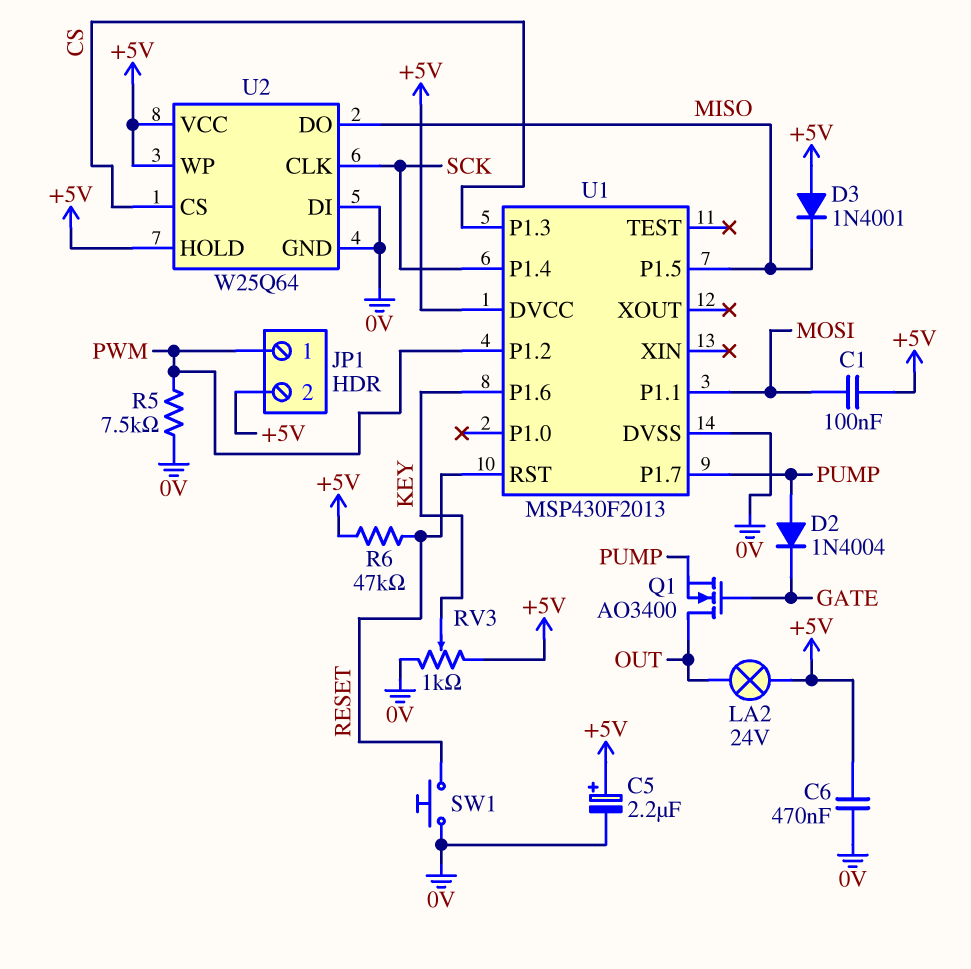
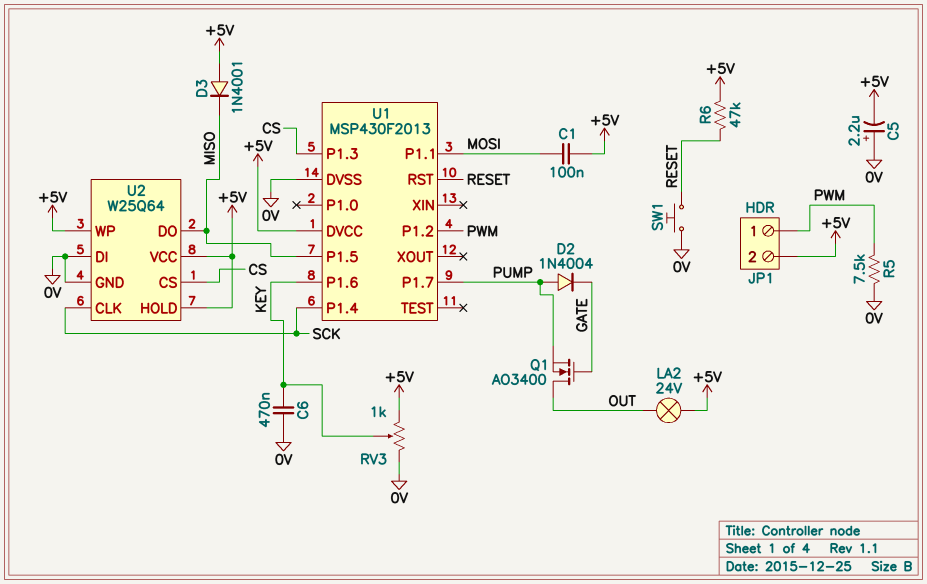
C5: 2.2uF (plus +5V, minus 0V) -> 2.2uF (plus 0V, minus +5V)
C6: 470nF (+5V, 0V) -> 470nF (0V, KEY)

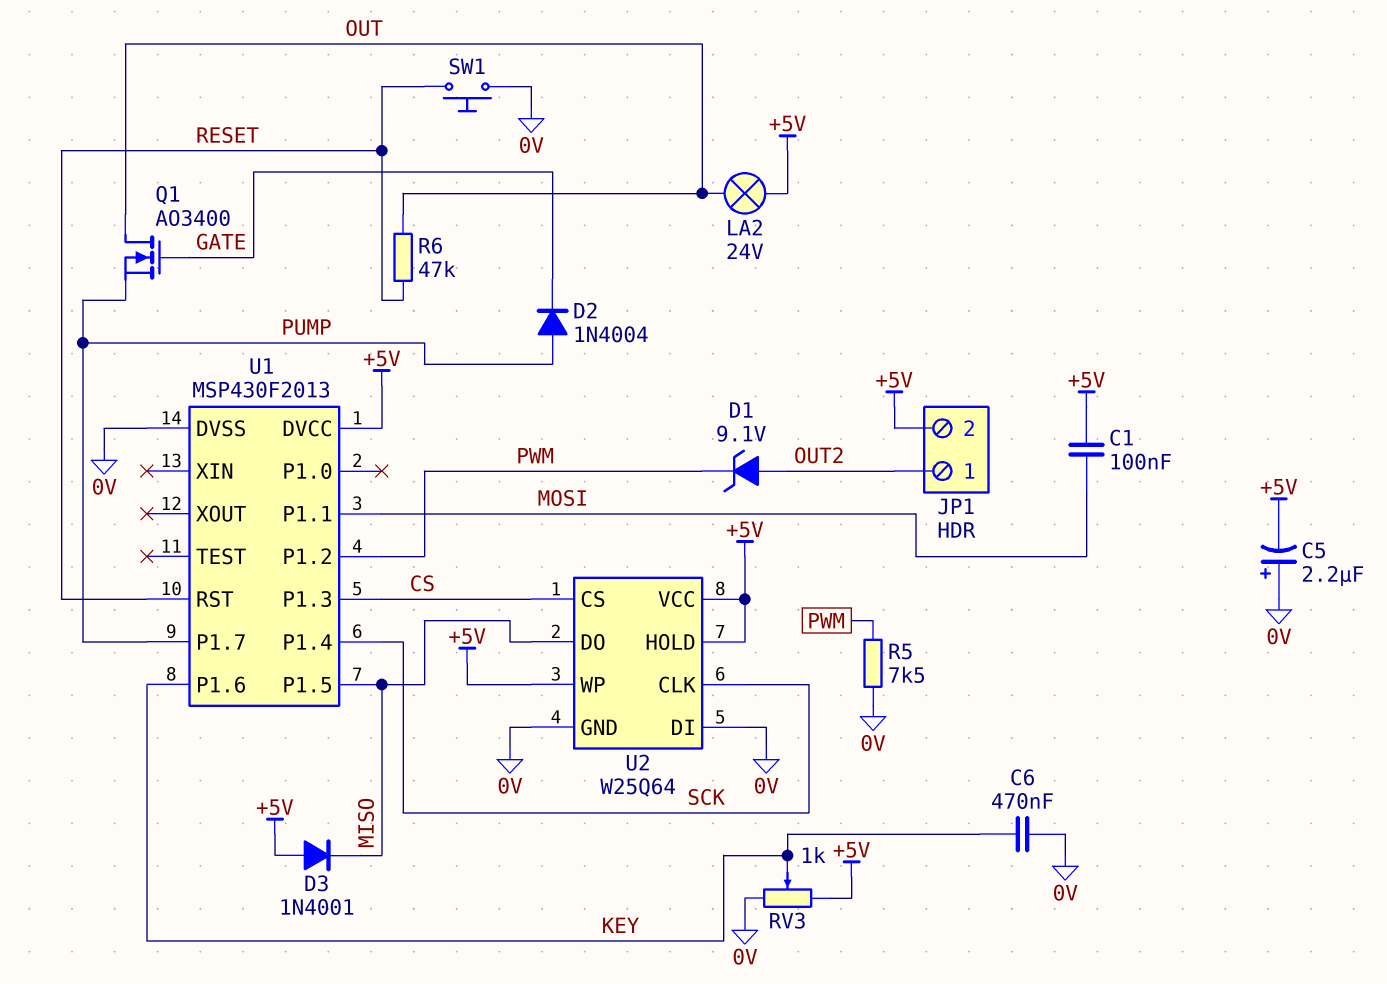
D1: none -> zener 9.1V (A OUT2, K PWM)
JP1 pin 1: PWM -> OUT2
R6: 47k (+5V, RESET) -> 47k (OUT, RESET)

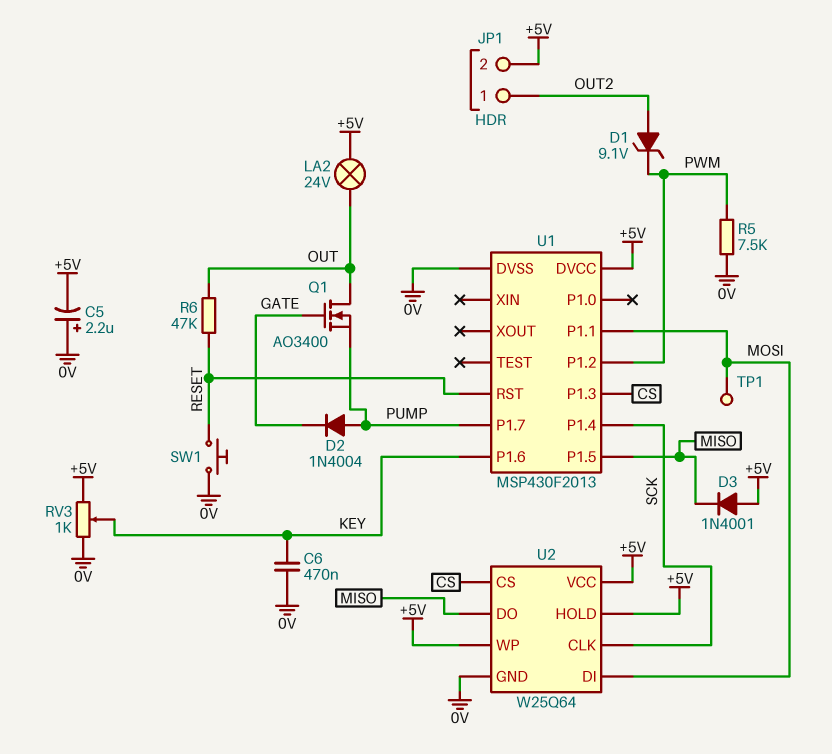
C1: 100nF (+5V, MOSI) -> none
TP1: none -> test point (MOSI)
U2 pin DI: 0V -> MOSI

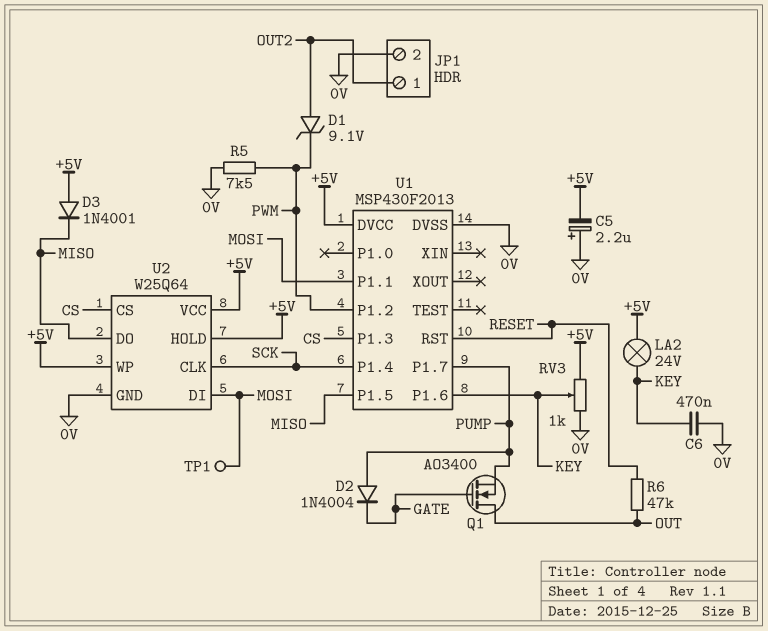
JP1 pin 2: +5V -> 0V
LA2: lamp 24V (+5V, OUT) -> lamp 24V (+5V, KEY)
SW1: button (0V, RESET) -> none

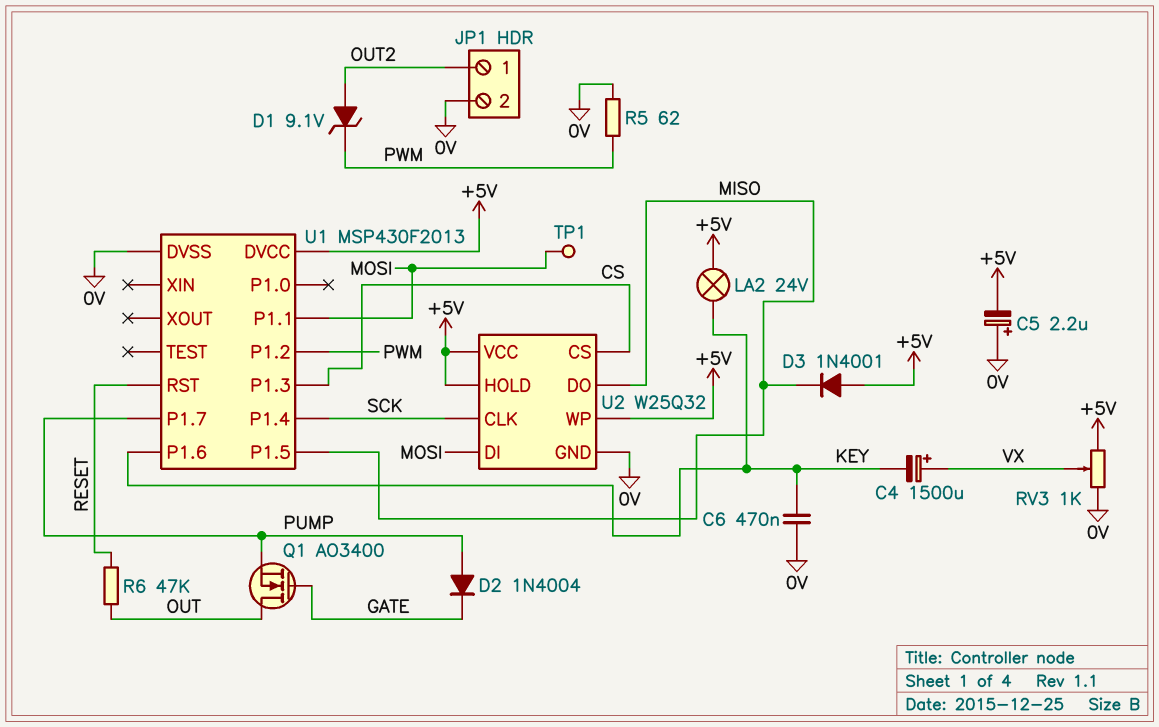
C4: none -> 1500uF (plus VX, minus KEY)
R5: 7.5k (0V, PWM) -> 62 (0V, PWM)
RV3: 1k (+5V, 0V, wiper KEY) -> 1k (+5V, 0V, wiper VX)
U2: W25Q64 -> W25Q32

